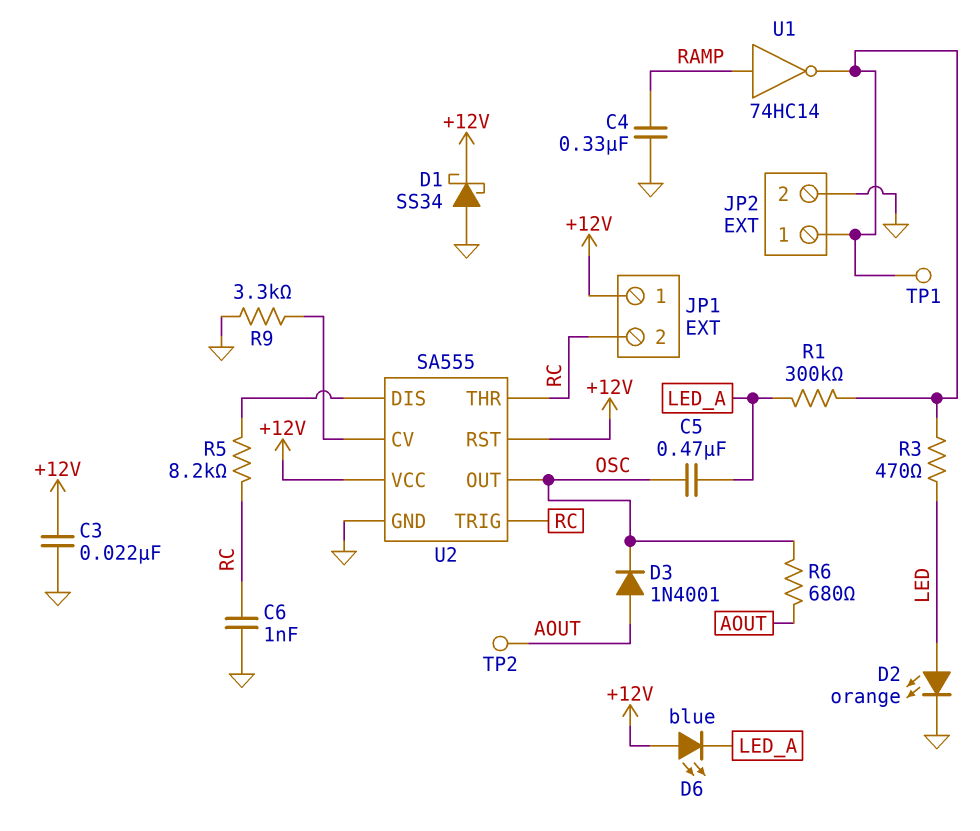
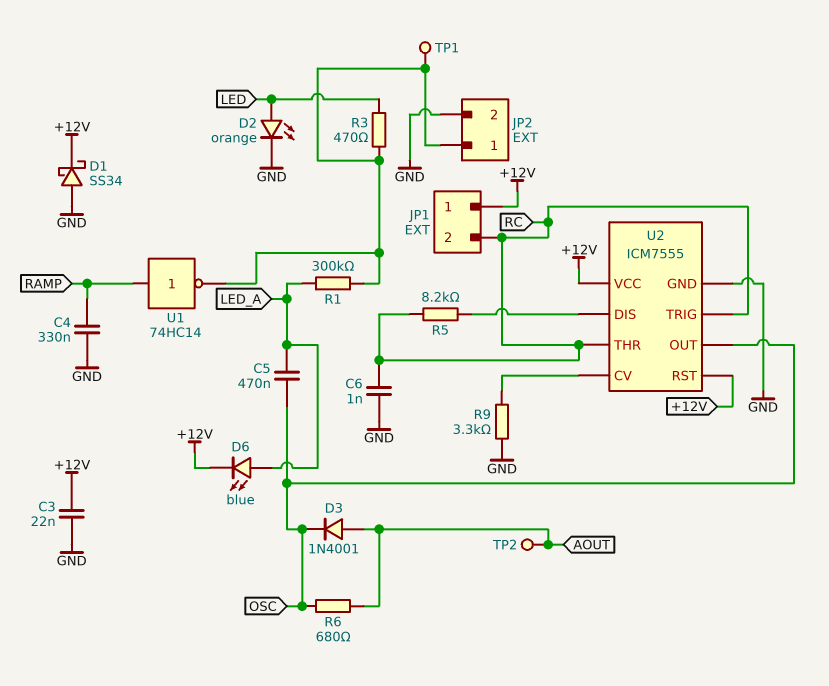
D6: LED blue (A +12V, K LED_A) -> LED blue (A LED_A, K +12V)
U2: SA555 -> ICM7555

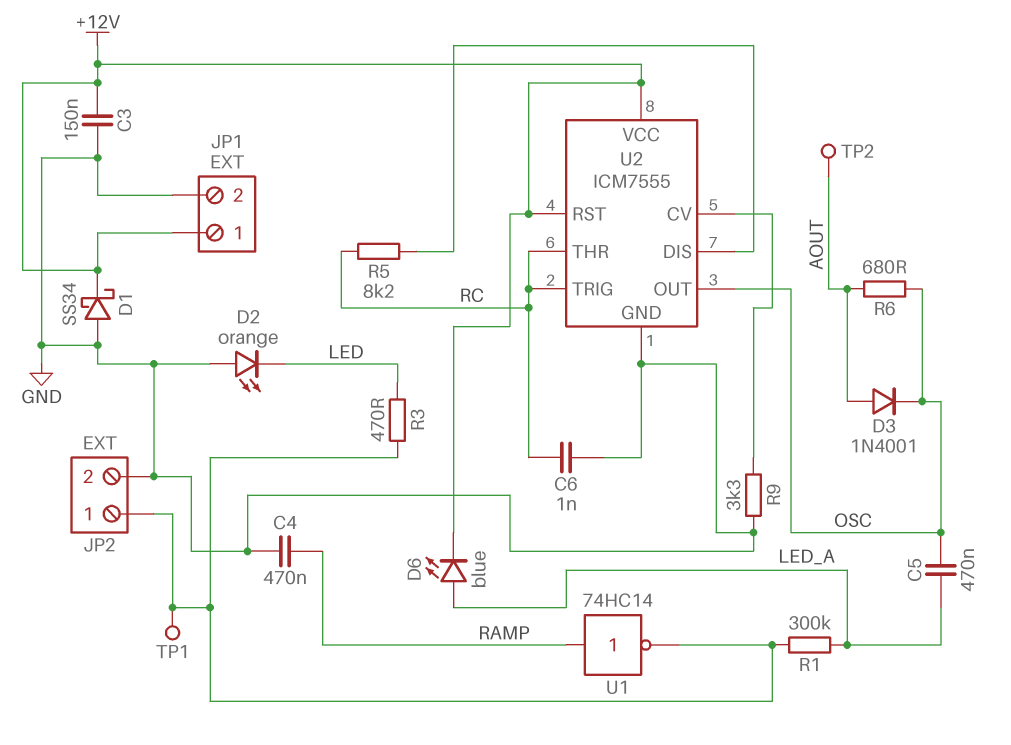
C3: 22nF (+12V, GND) -> 150nF (+12V, GND)
C4: 330nF (GND, RAMP) -> 470nF (GND, RAMP)
D2: LED orange (A LED, K GND) -> LED orange (A GND, K LED)
JP1 pin 2: RC -> GND

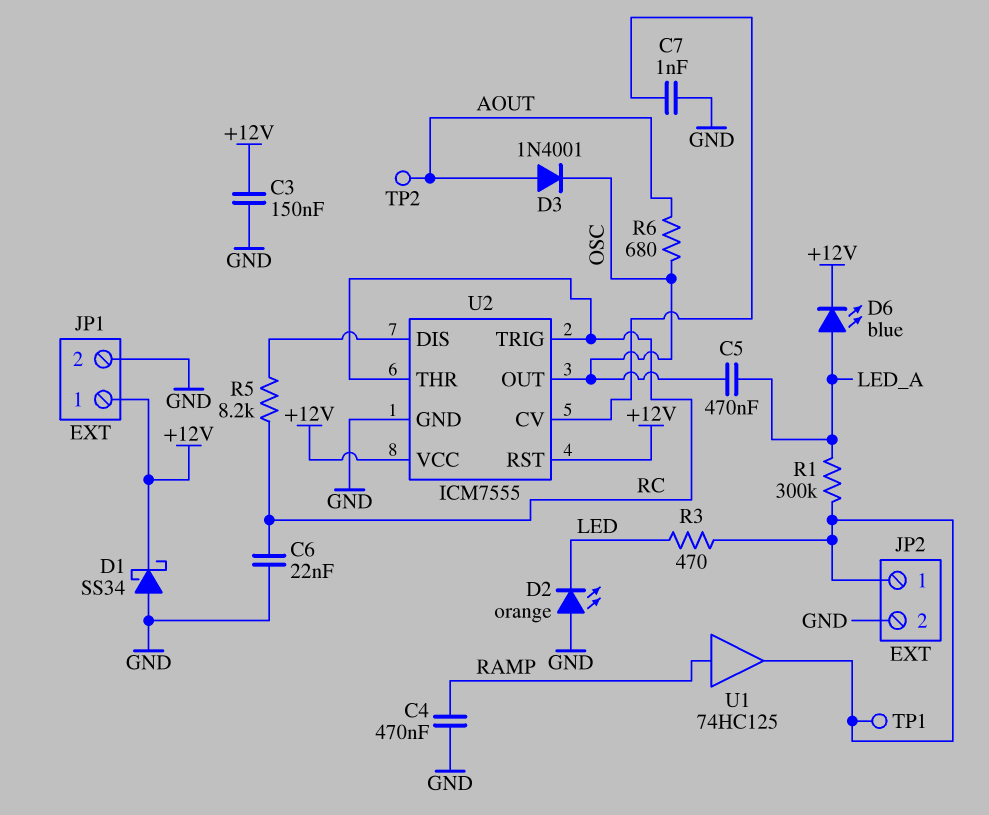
C6: 1nF (GND, RC) -> 22nF (GND, RC)
C7: none -> 1nF (GND, U2/CV)
R9: 3.3k (GND, U2/CV) -> none
U1: NOT 74HC14 (in RAMP, out JP2/1) -> buffer 74HC125 (in RAMP, out JP2/1)

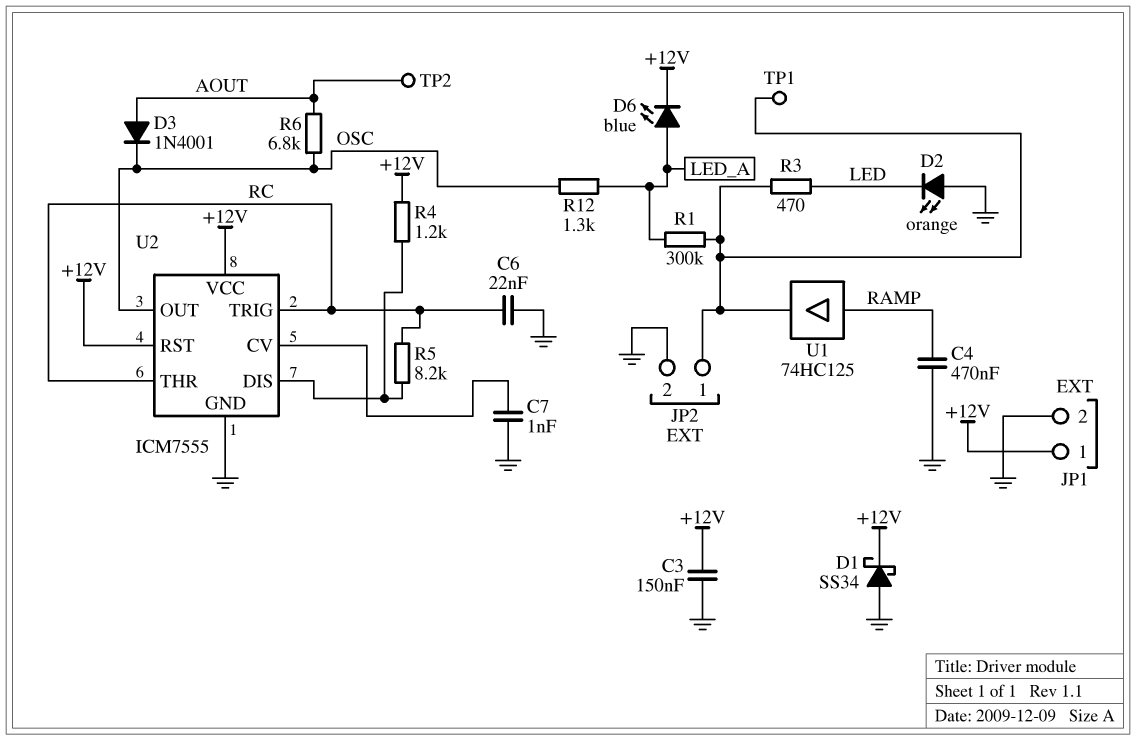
C5: 470nF (LED_A, OSC) -> none
R4: none -> 1.2k (+12V, U2/DIS)
R6: 680 (AOUT, OSC) -> 6.8k (AOUT, OSC)
R12: none -> 1.3k (LED_A, OSC)

